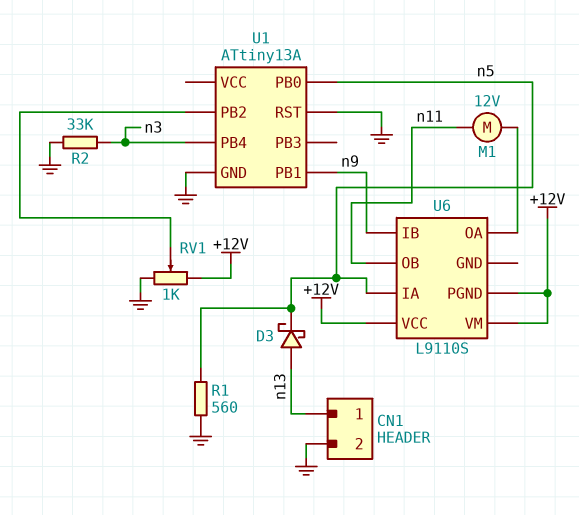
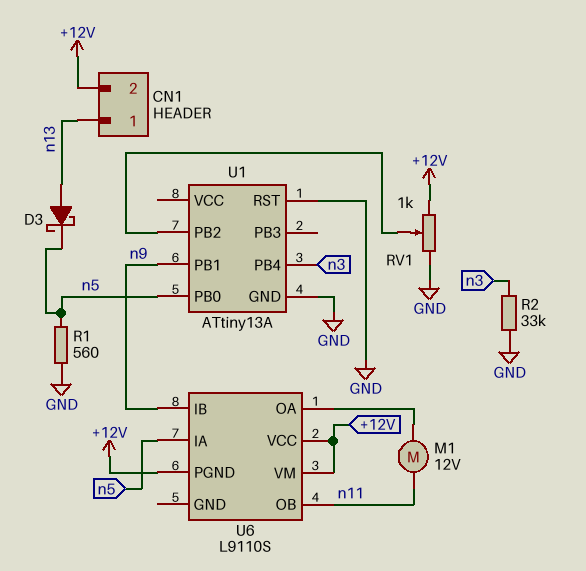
CN1 pin 2: GND -> +12V

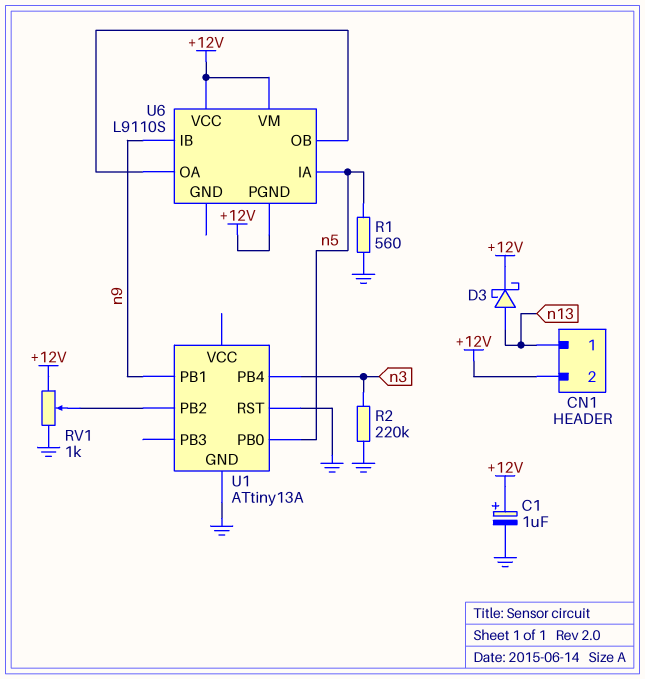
C1: none -> 1uF (plus +12V, minus GND)
D3: schottky (A n13, K n5) -> schottky (A n13, K +12V)
M1: motor 12V (U6/OA, n11) -> none
R2: 33k (GND, n3) -> 220k (GND, n3)
U6 pin OB: n11 -> U6/OA

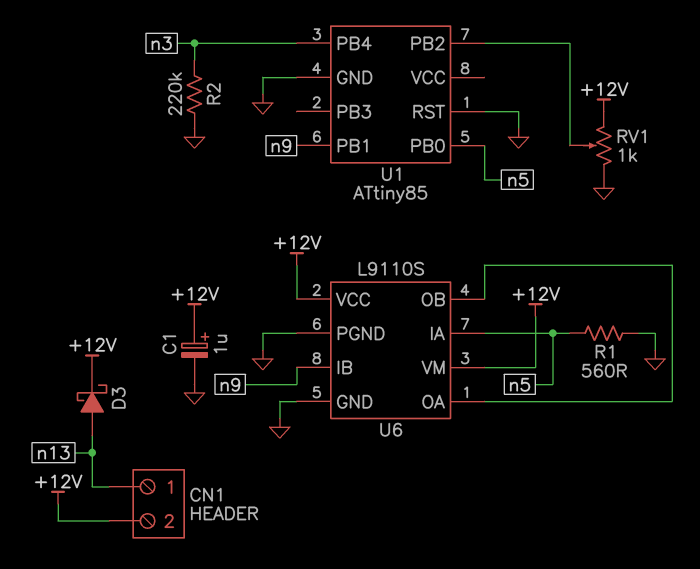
U1: ATtiny13A -> ATtiny85
U6 pin GND: none -> GND
U6 pin PGND: +12V -> GND

